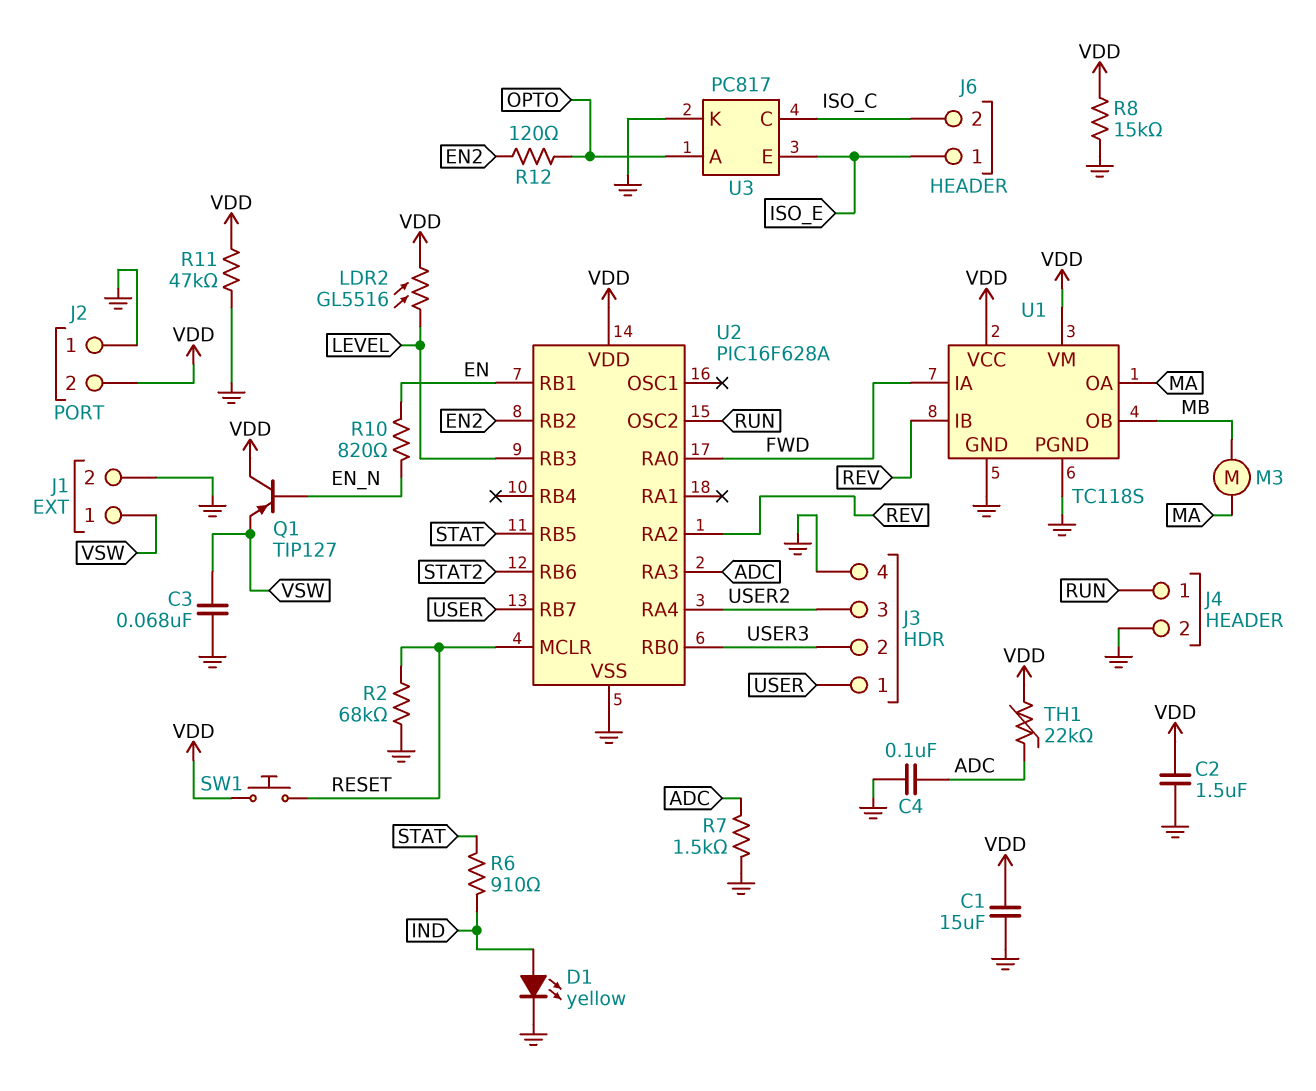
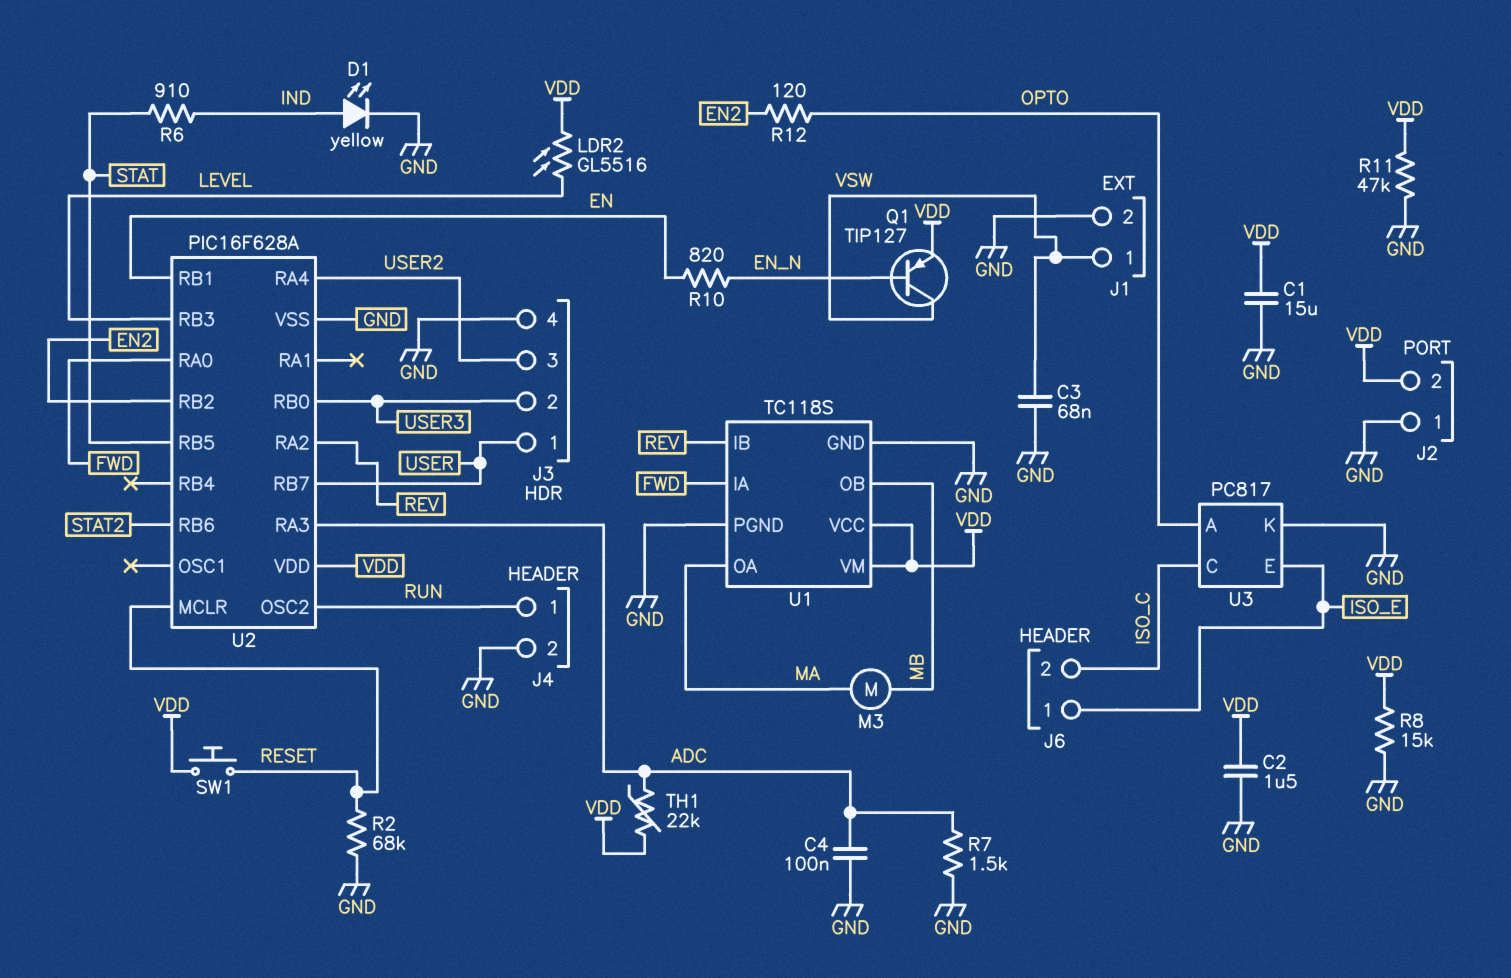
Q1: PNP TIP127 (B EN_N, C VDD, E VSW) -> PNP TIP127 (B EN_N, C VSW, E VDD)

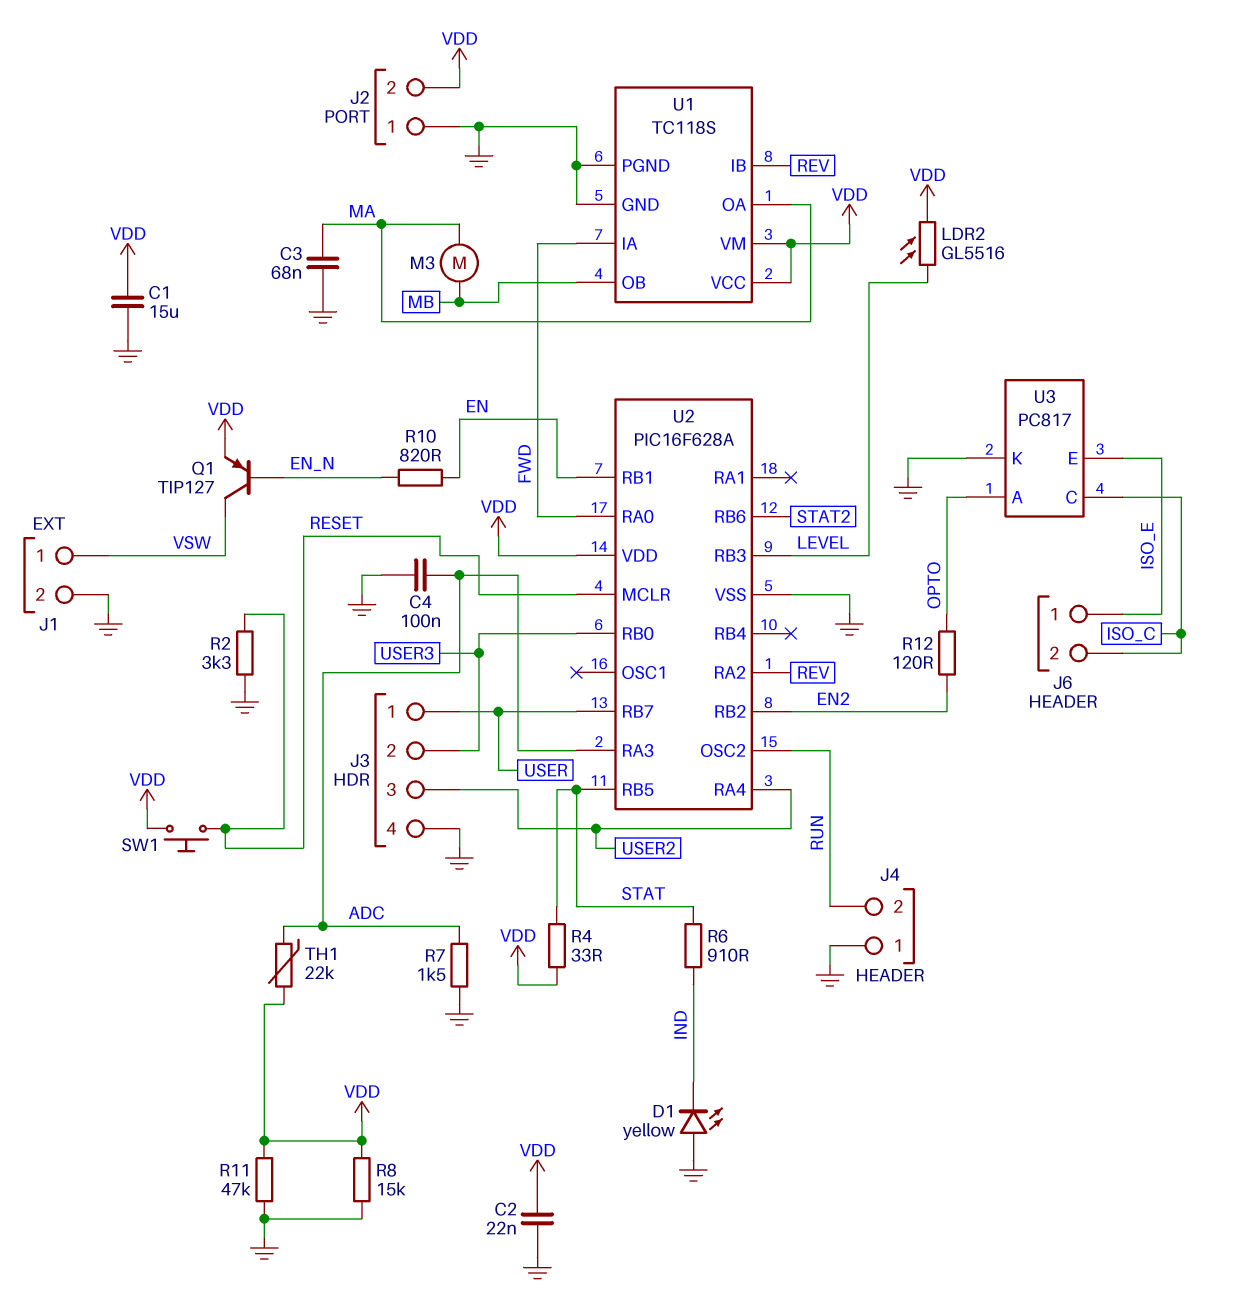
C2: 1.5uF (GND, VDD) -> 22nF (GND, VDD)
C3: 68nF (GND, VSW) -> 68nF (GND, MA)
D1: LED yellow (A IND, K GND) -> LED yellow (A GND, K IND)
J4 pin 1: RUN -> GND
J4 pin 2: GND -> RUN
R2: 68k (GND, RESET) -> 3.3k (GND, RESET)
R4: none -> 33 (STAT, VDD)

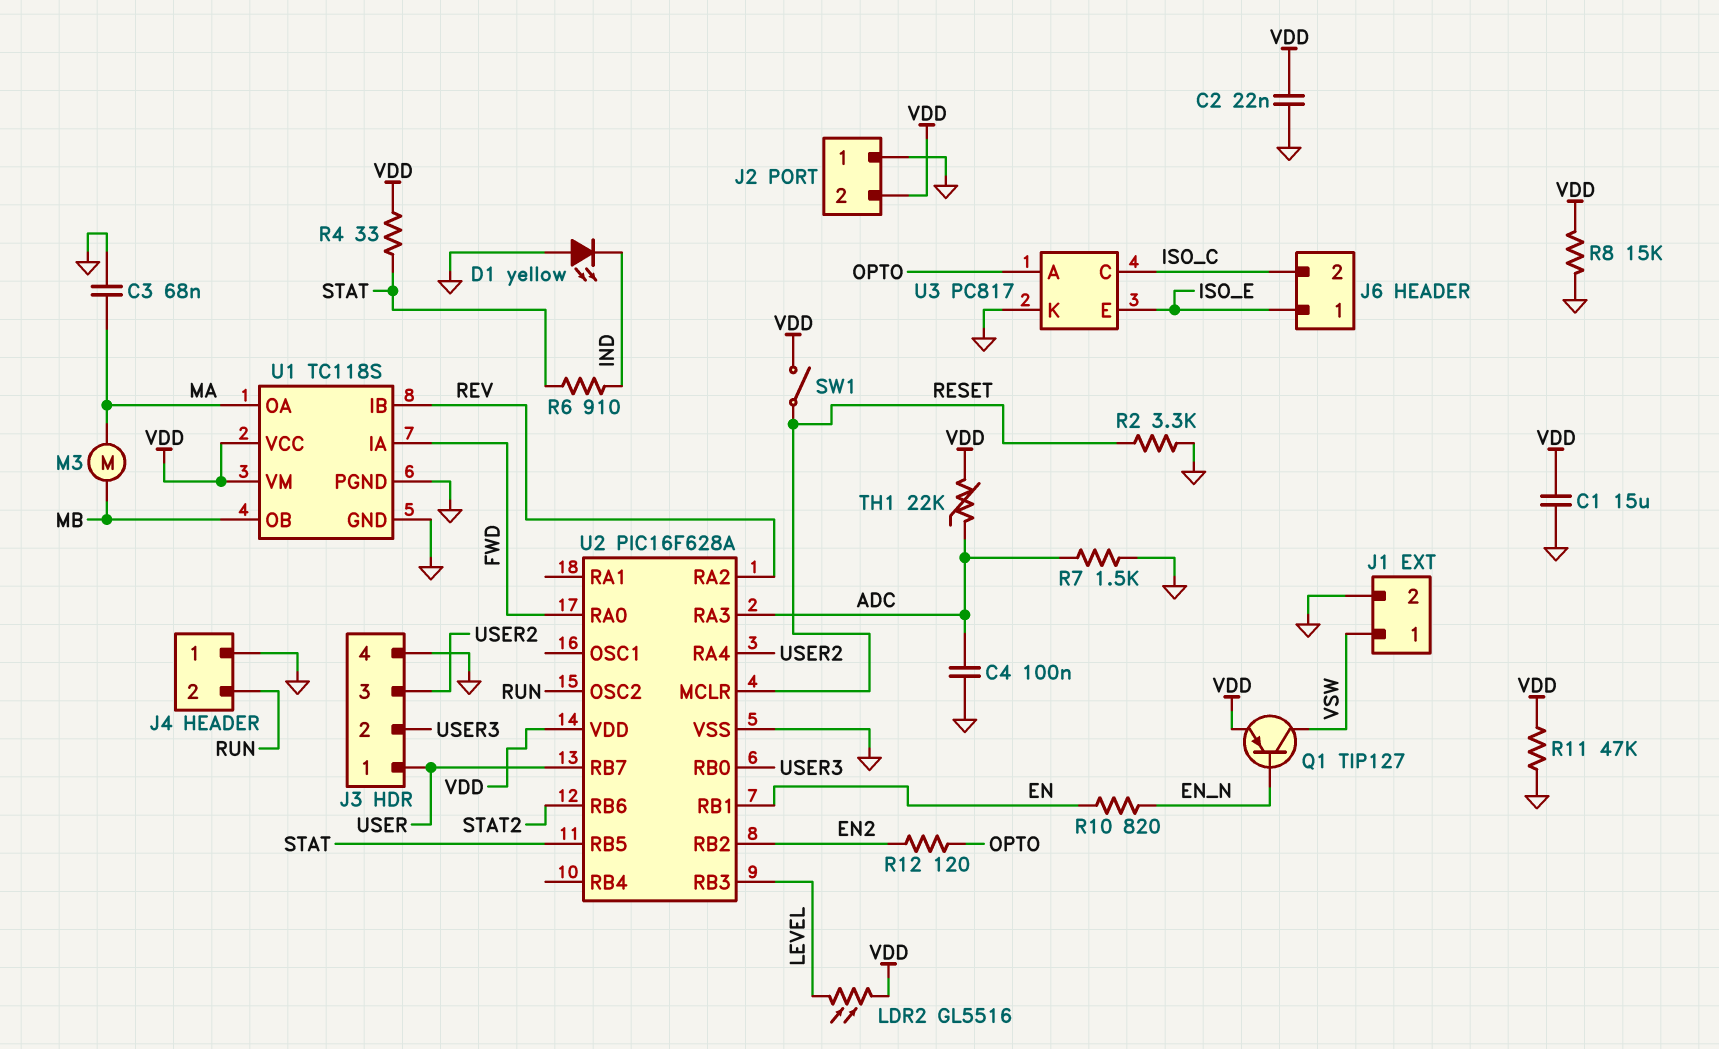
SW1: button (RESET, VDD) -> switch (RESET, VDD)

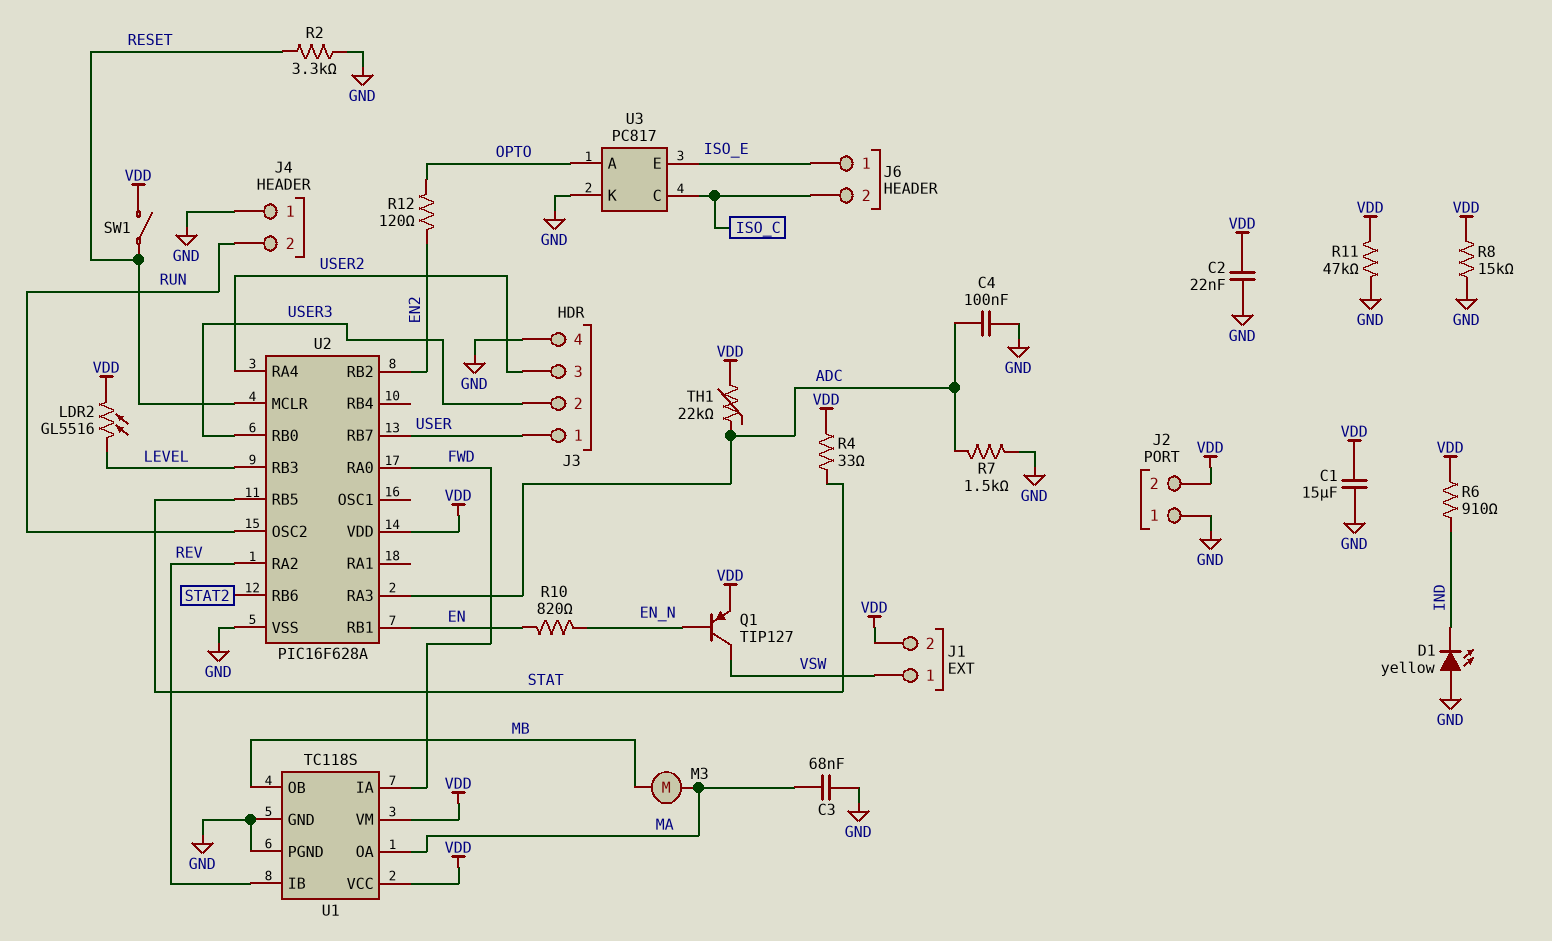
J1 pin 2: GND -> VDD
R6: 910 (IND, STAT) -> 910 (IND, VDD)

